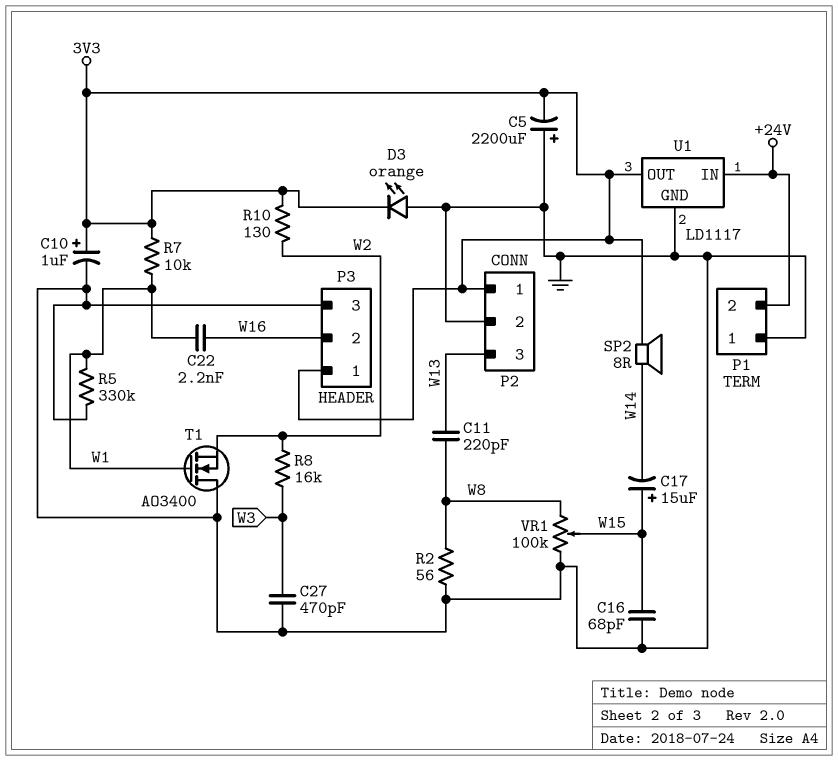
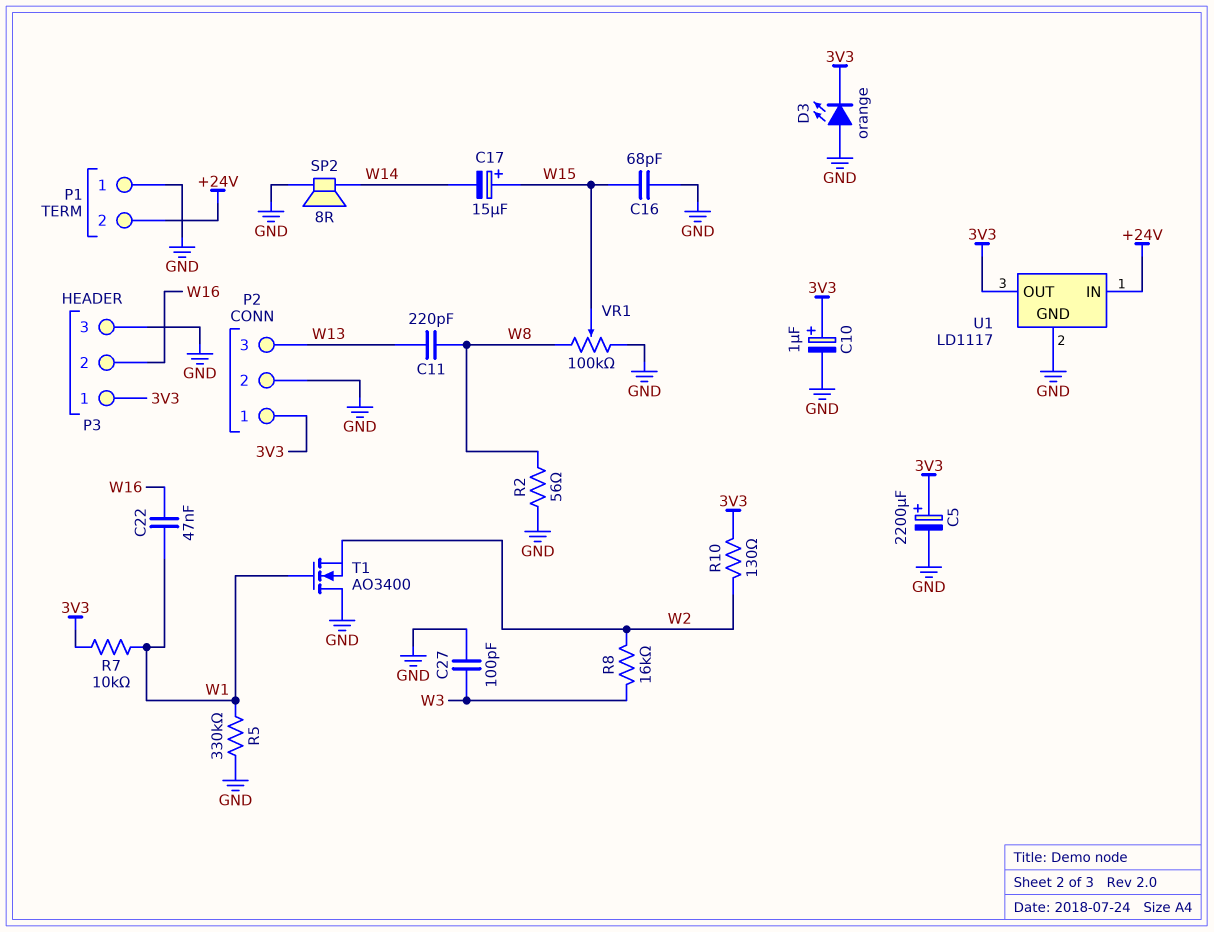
C5: 2200uF (plus GND, minus 3V3) -> 2200uF (plus 3V3, minus GND)
C22: 2.2nF (W1, W16) -> 47nF (W1, W16)
C27: 470pF (GND, W3) -> 100pF (GND, W3)
SP2: speaker 8R (3V3, W14) -> speaker 8R (GND, W14)

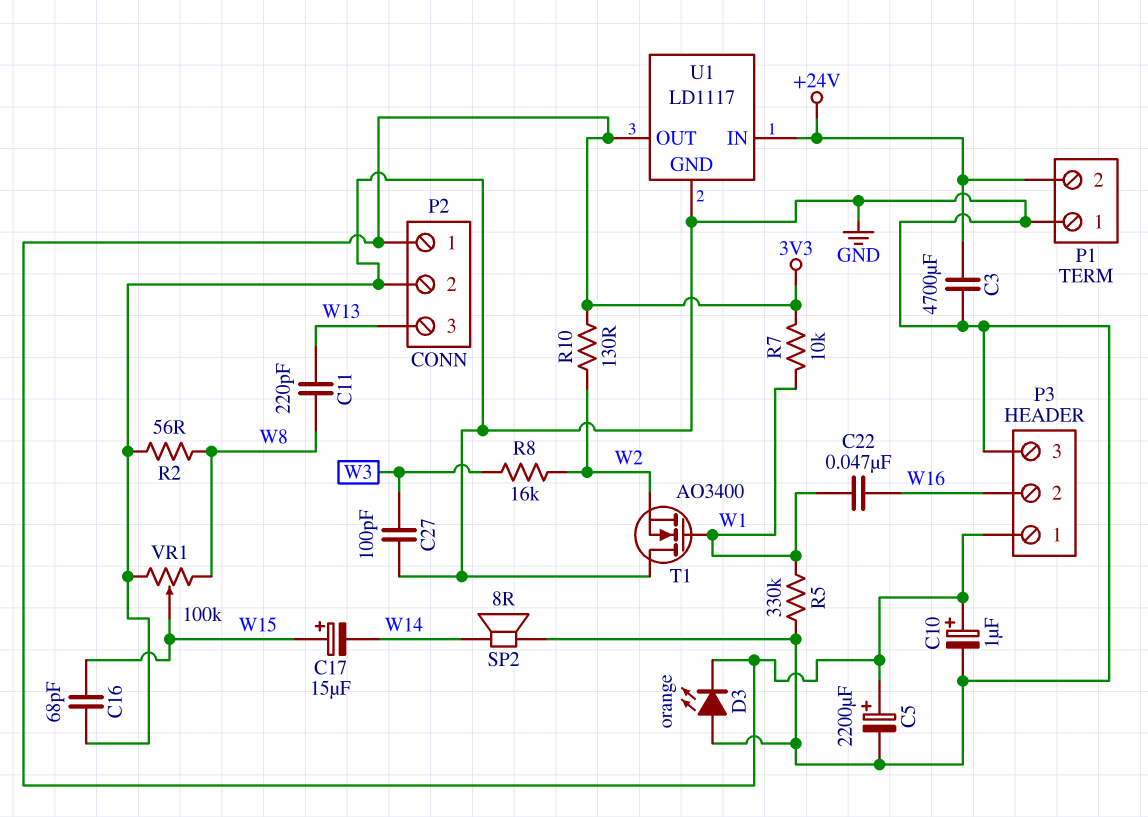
C3: none -> 4700uF (+24V, GND)

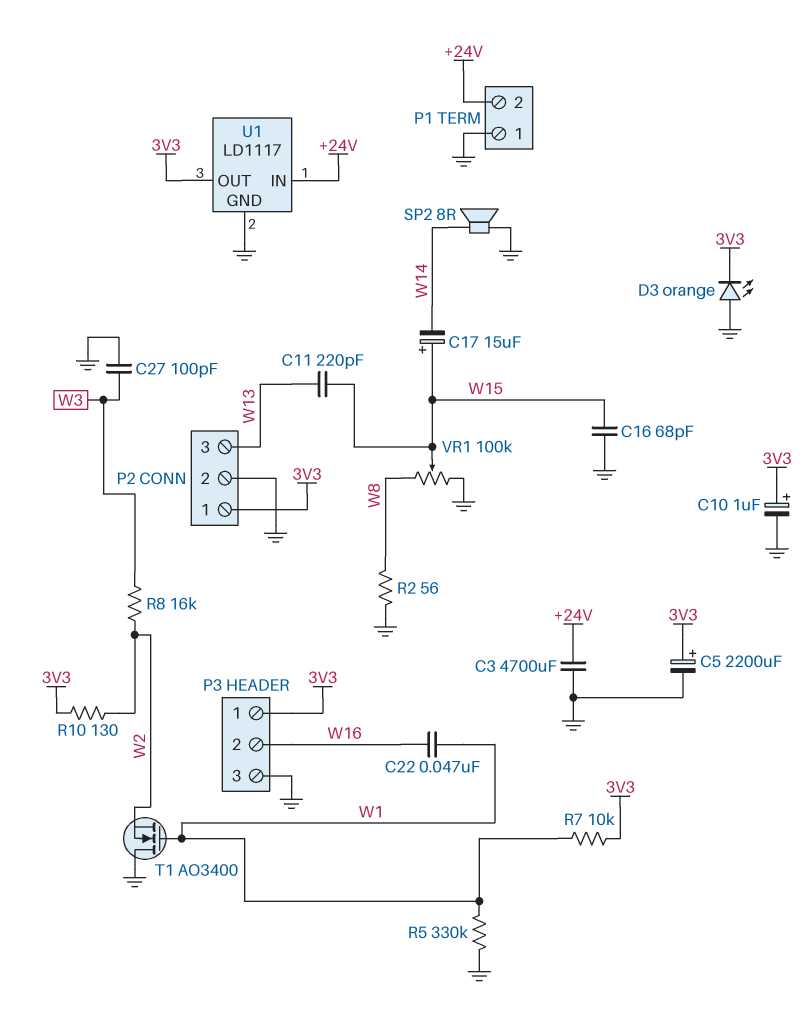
C11: 220pF (W8, W13) -> 220pF (W13, W15)

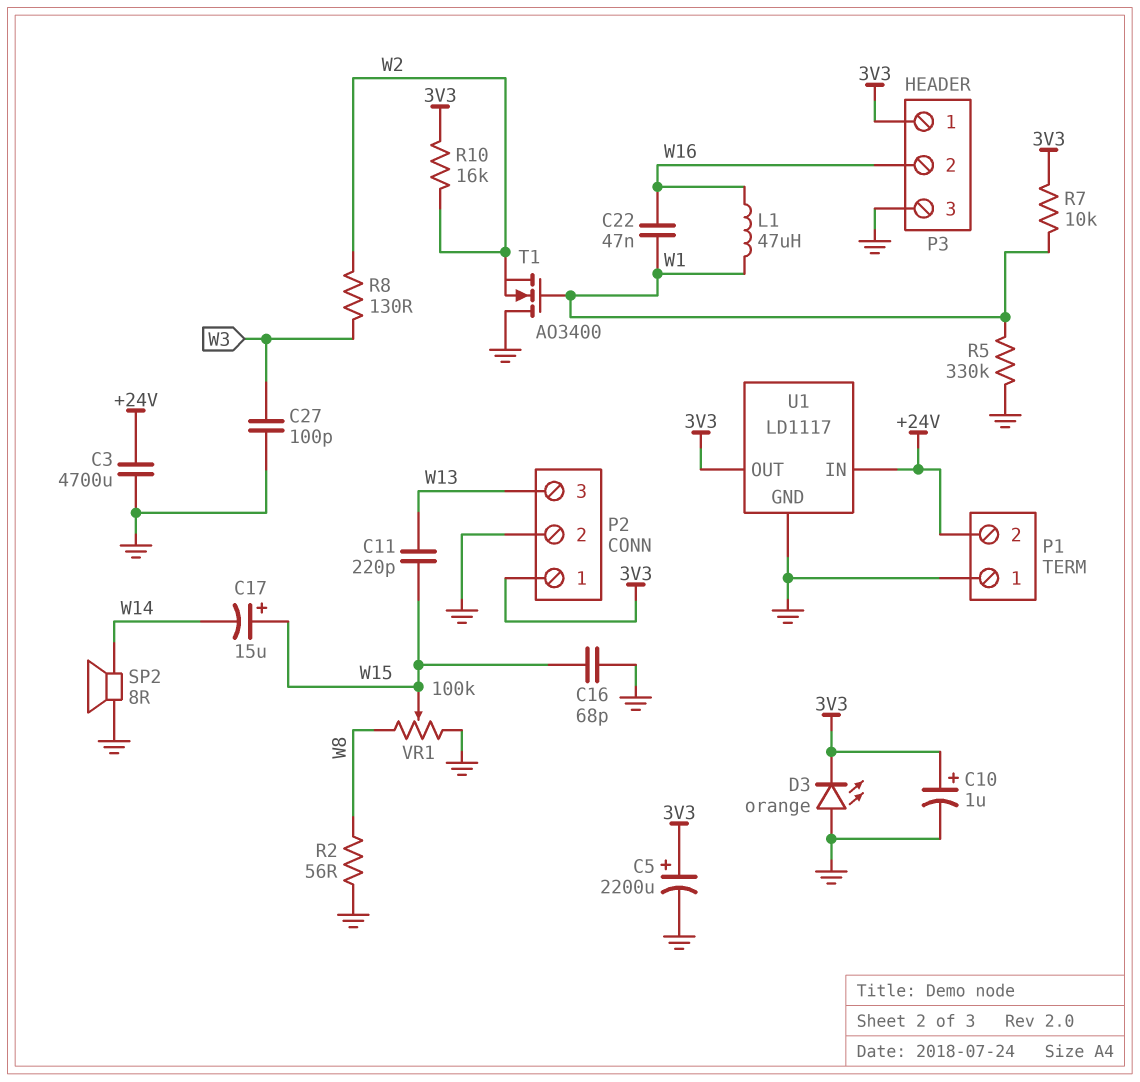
L1: none -> 47uH (W1, W16)
R8: 16k (W2, W3) -> 130 (W2, W3)
R10: 130 (3V3, W2) -> 16k (3V3, W2)

